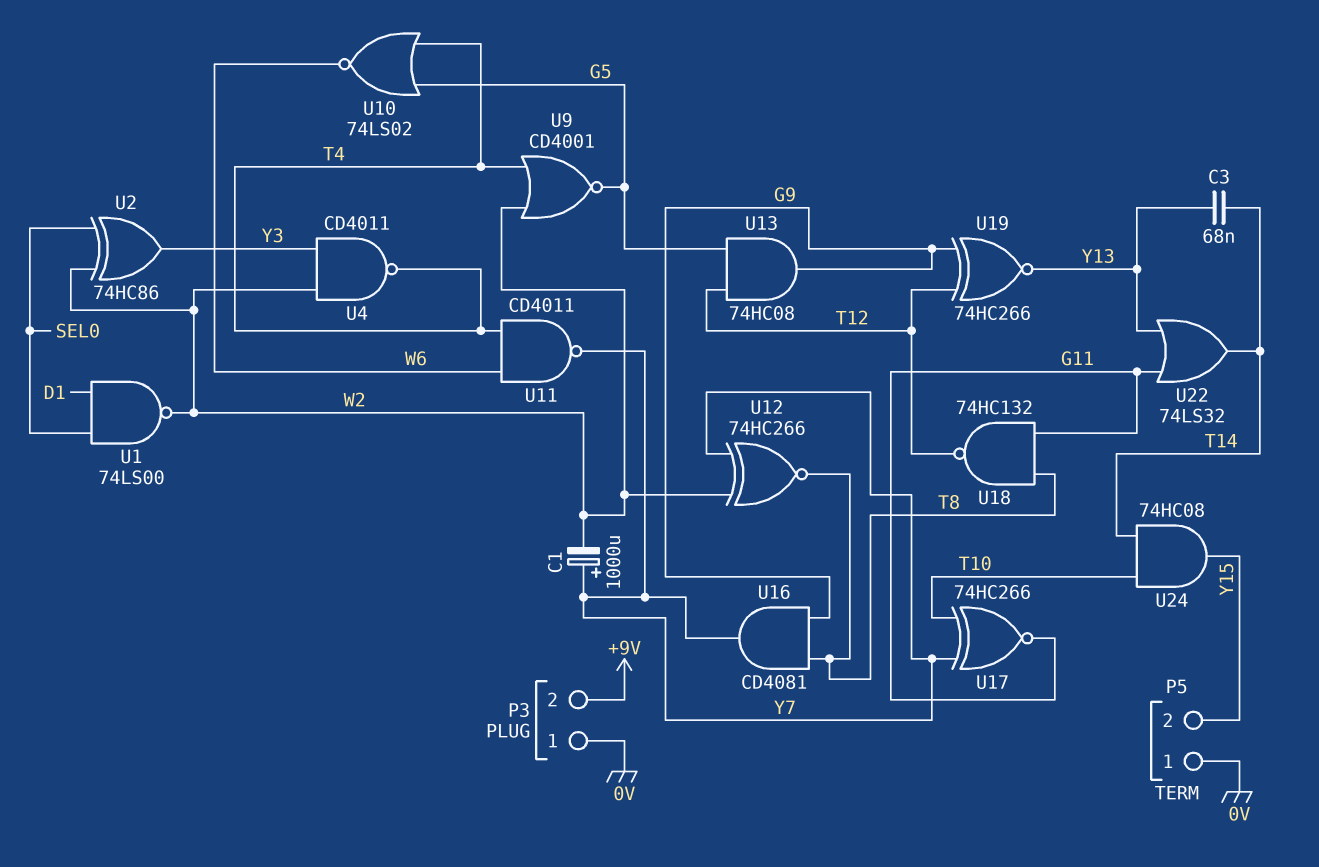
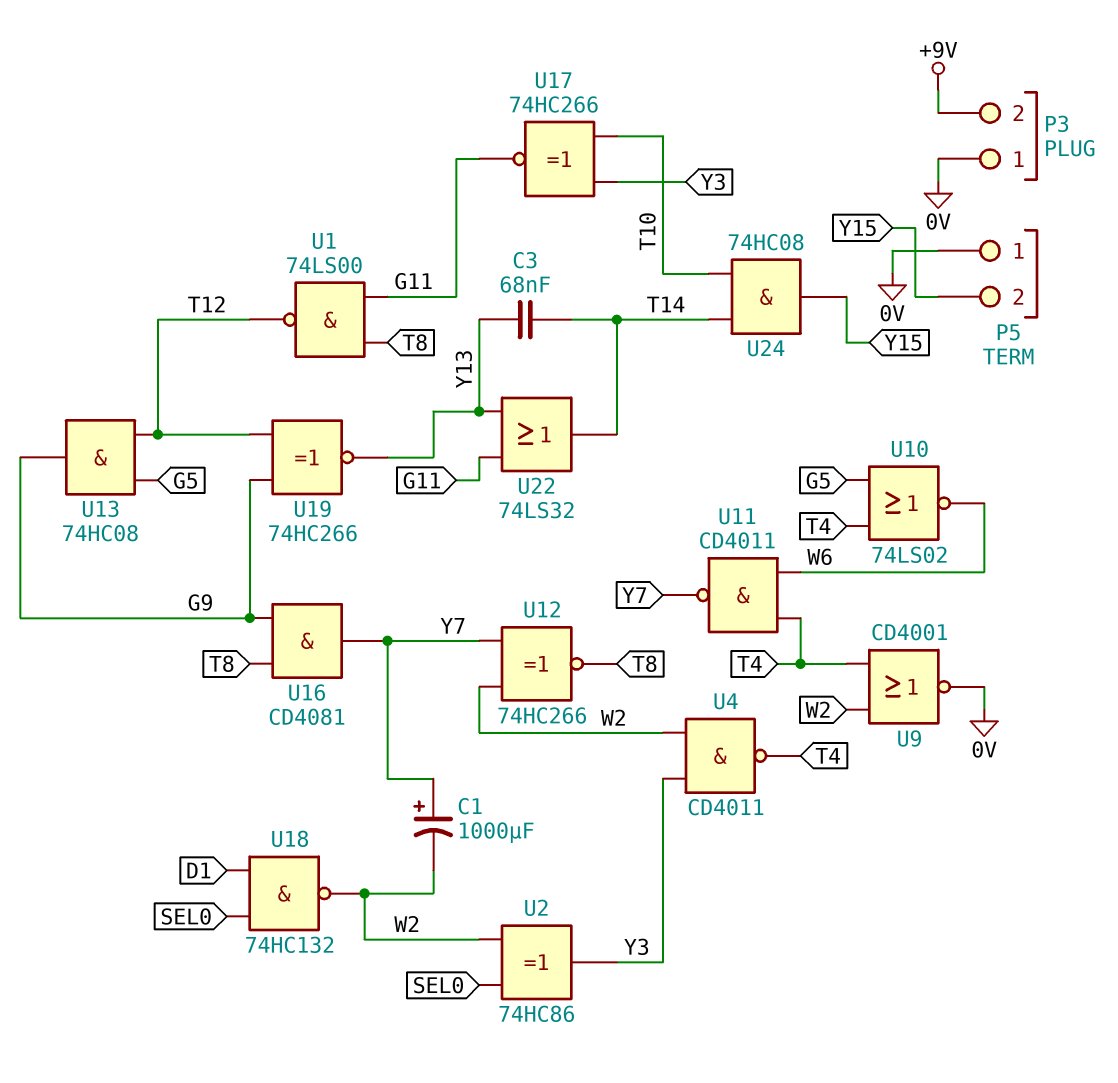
U1: NAND 74LS00 (in D1, in SEL0, out W2) -> NAND 74LS00 (in G11, in T8, out T12)
U9: NOR CD4001 (in T4, in W2, out G5) -> NOR CD4001 (in T4, in W2, out 0V)
U17: XNOR 74HC266 (in T10, in Y7, out G11) -> XNOR 74HC266 (in T10, in Y3, out G11)
U18: NAND 74HC132 (in G11, in T8, out T12) -> NAND 74HC132 (in D1, in SEL0, out W2)

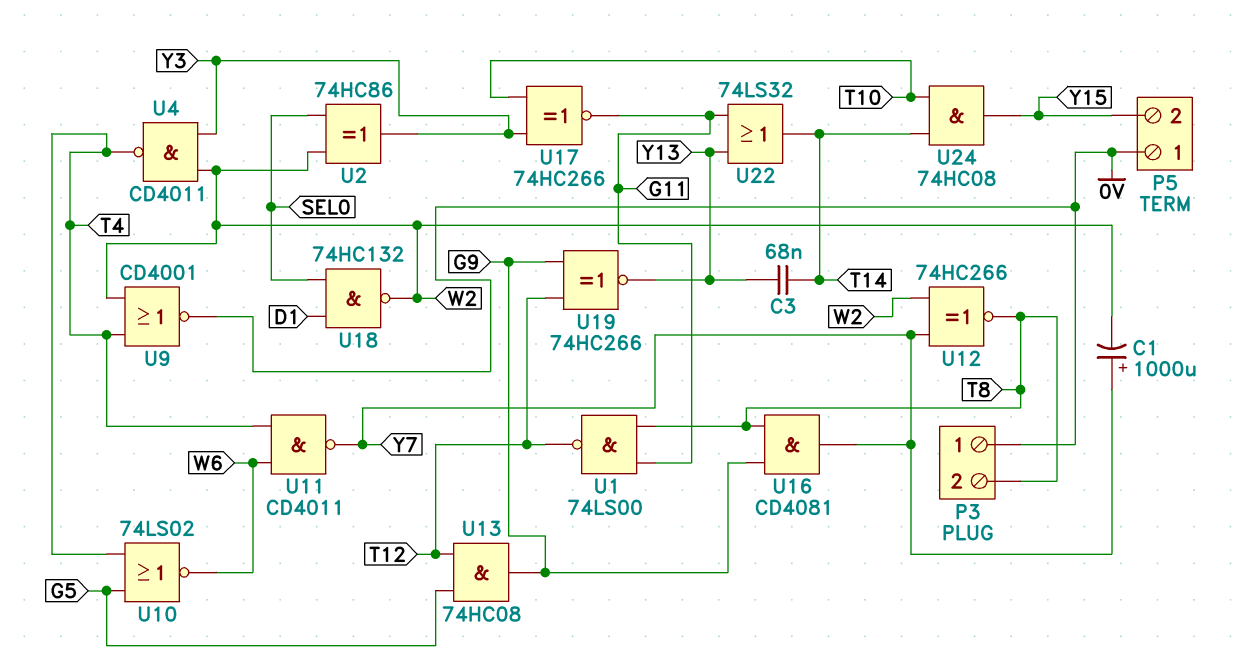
P3 pin 2: +9V -> T8

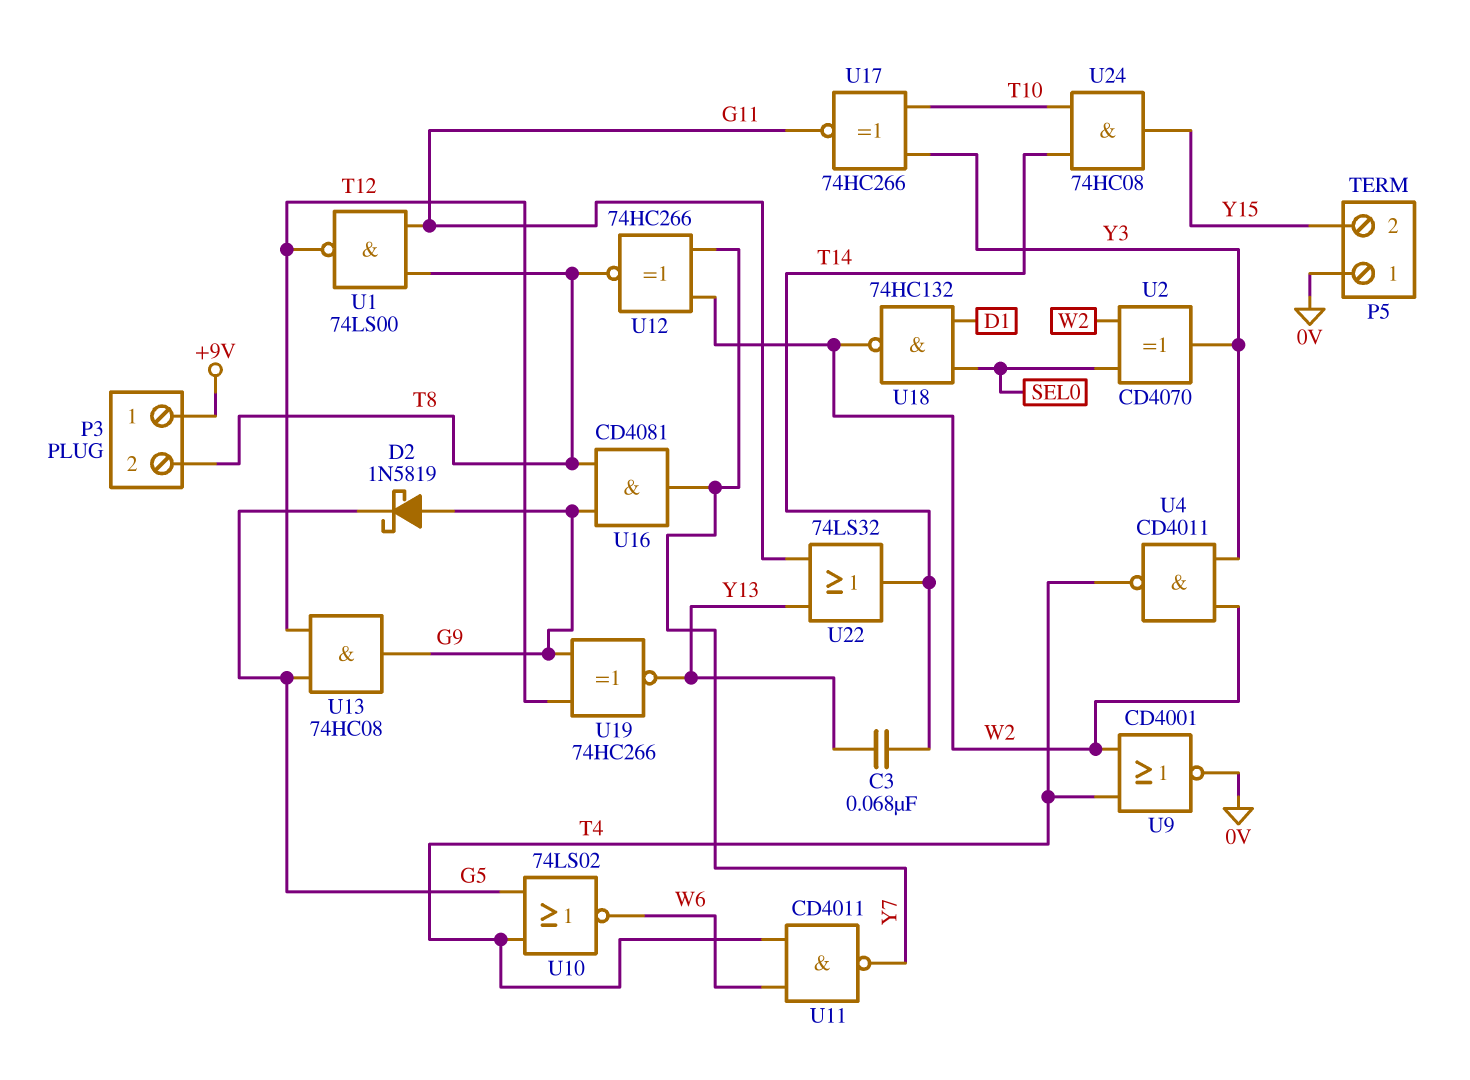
C1: 1000uF (plus Y7, minus W2) -> none
D2: none -> schottky 1N5819 (A G9, K G5)
P3 pin 1: 0V -> +9V
U2: XOR 74HC86 (in SEL0, in W2, out Y3) -> XOR CD4070 (in SEL0, in W2, out Y3)

